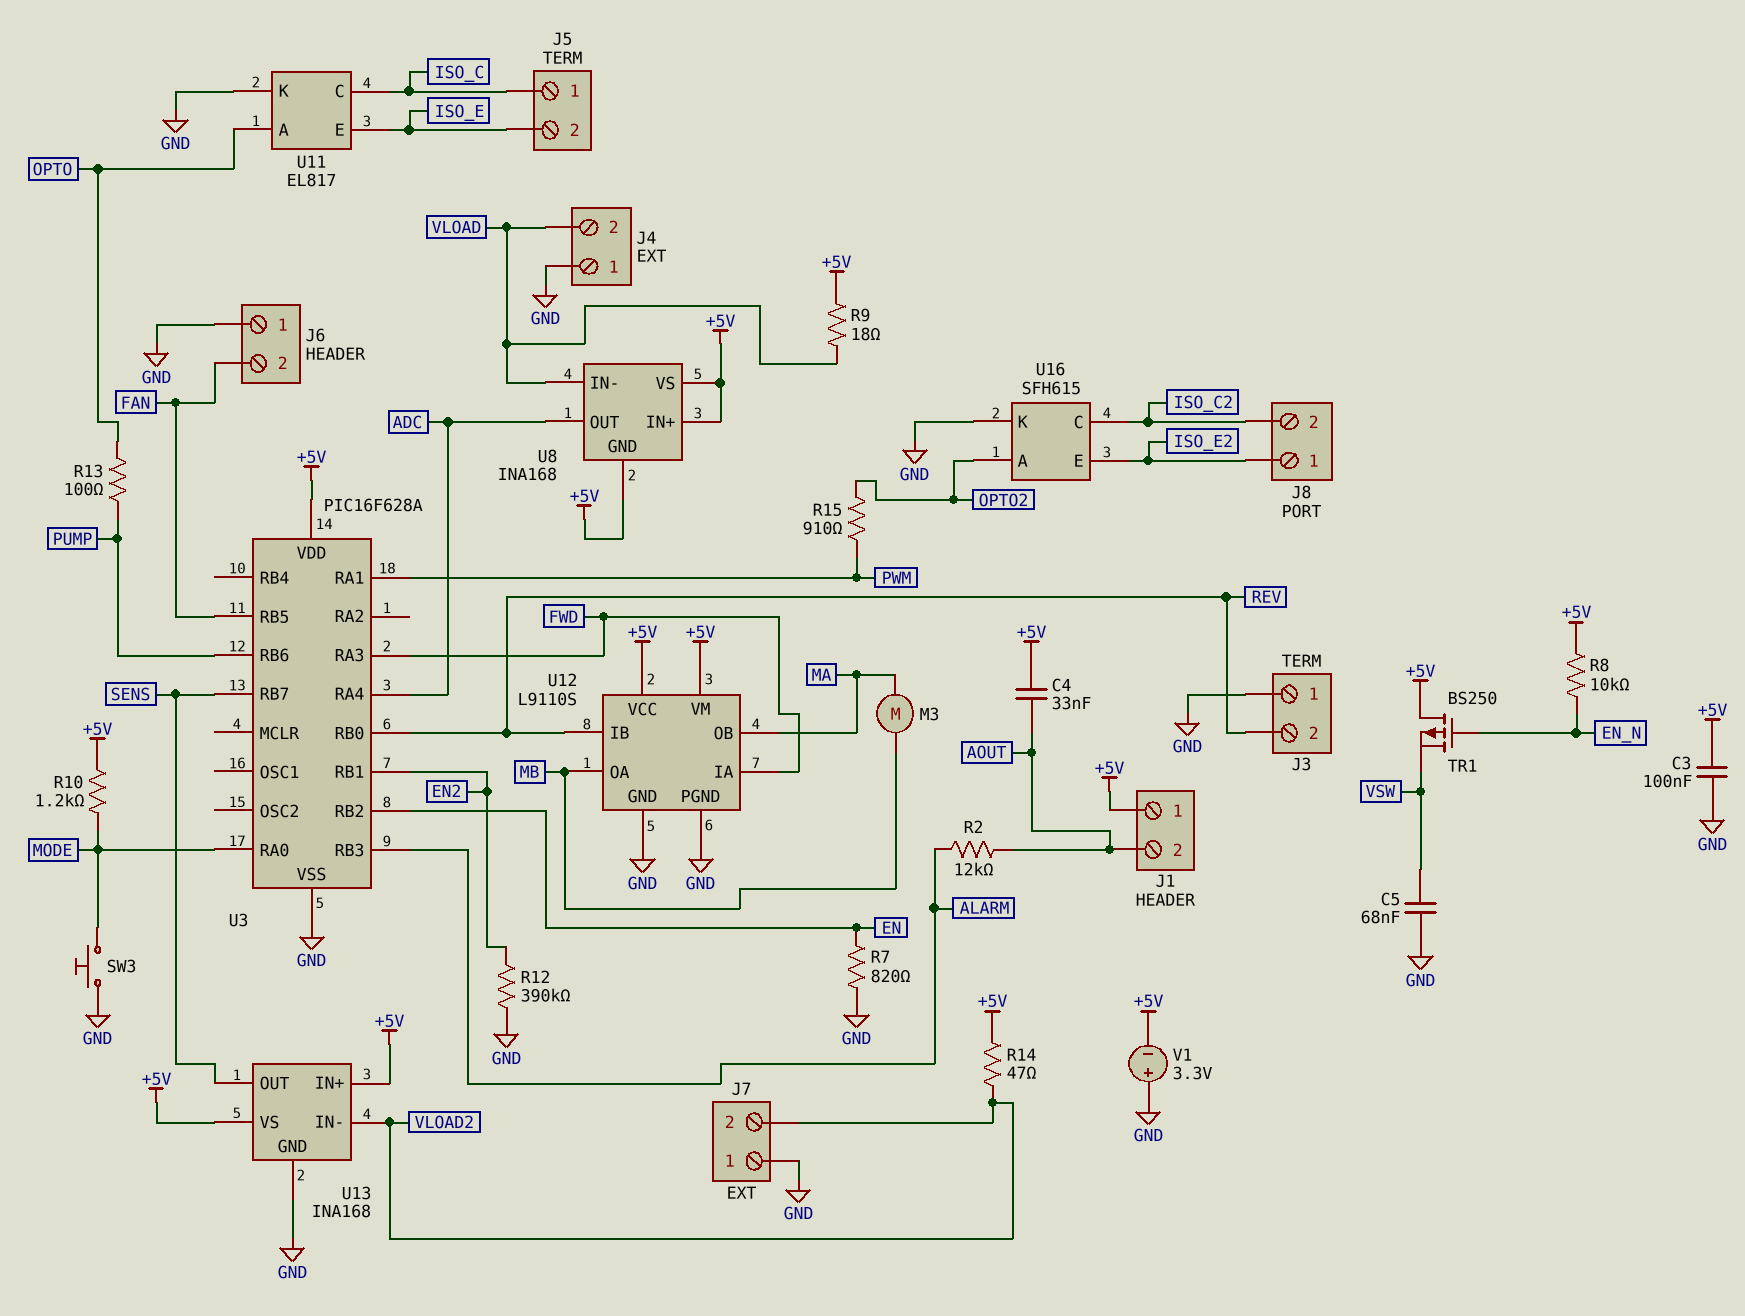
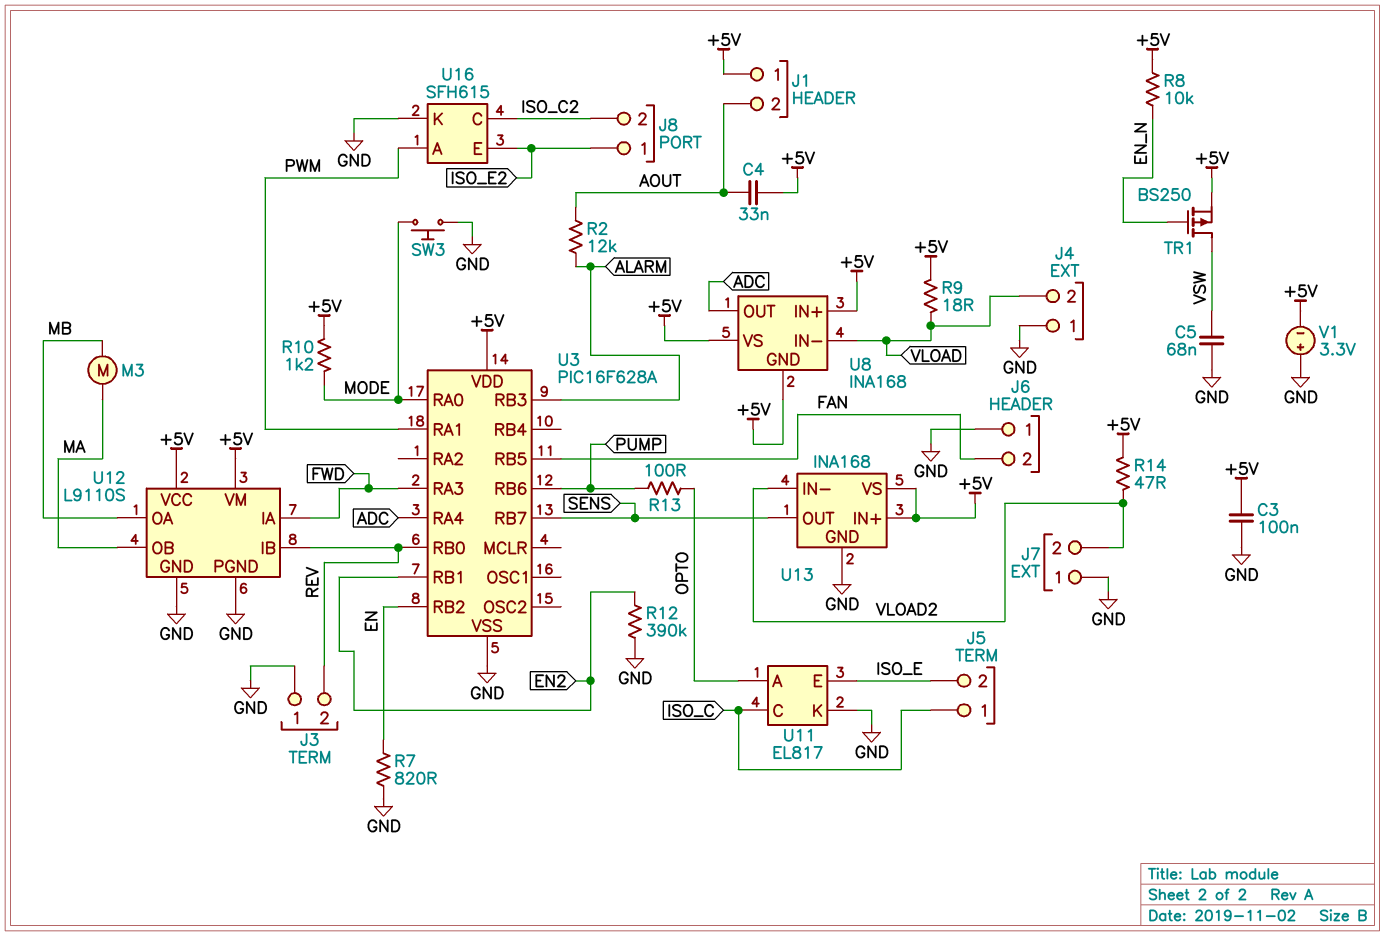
R15: 910 (OPTO2, PWM) -> none
TR1: PMOS BS250 (G EN_N, D +5V, S VSW) -> PMOS BS250 (G EN_N, D VSW, S +5V)
U16 pin A: OPTO2 -> PWM

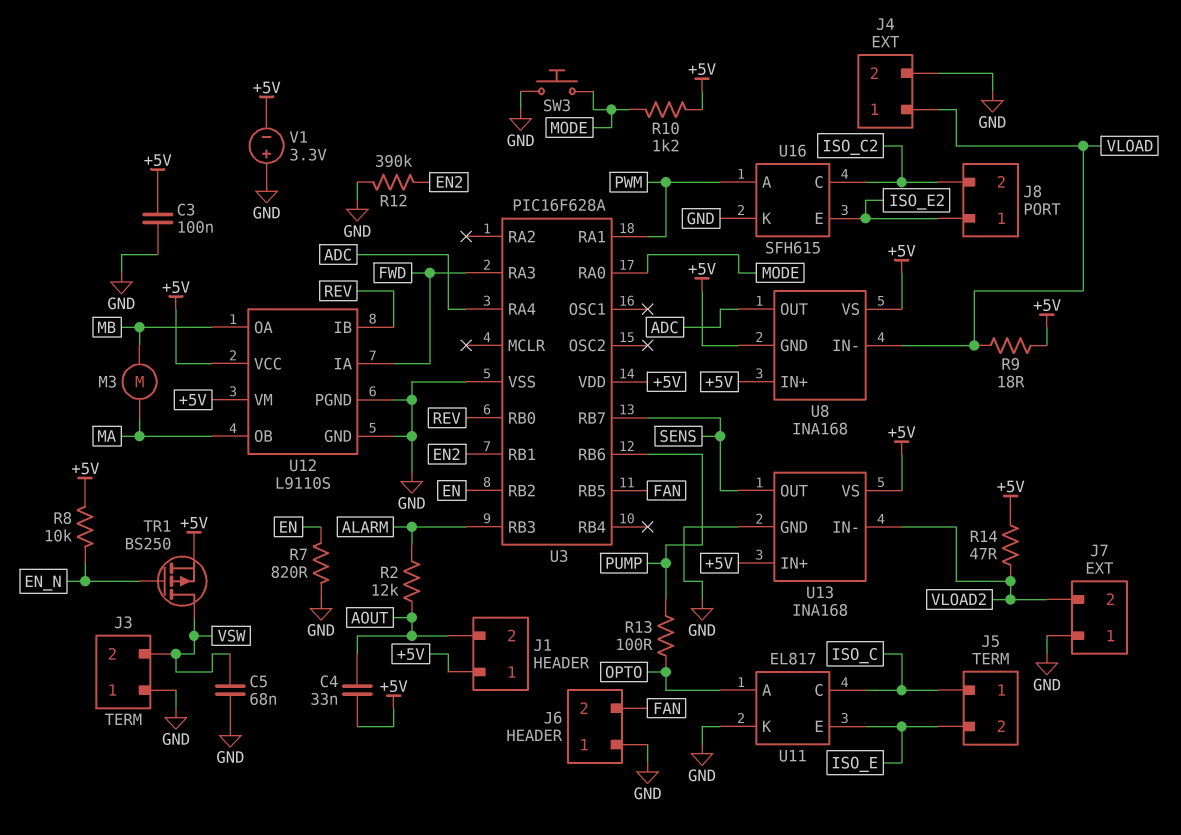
J3 pin 2: REV -> VSW
J4 pin 1: GND -> VLOAD
J4 pin 2: VLOAD -> GND

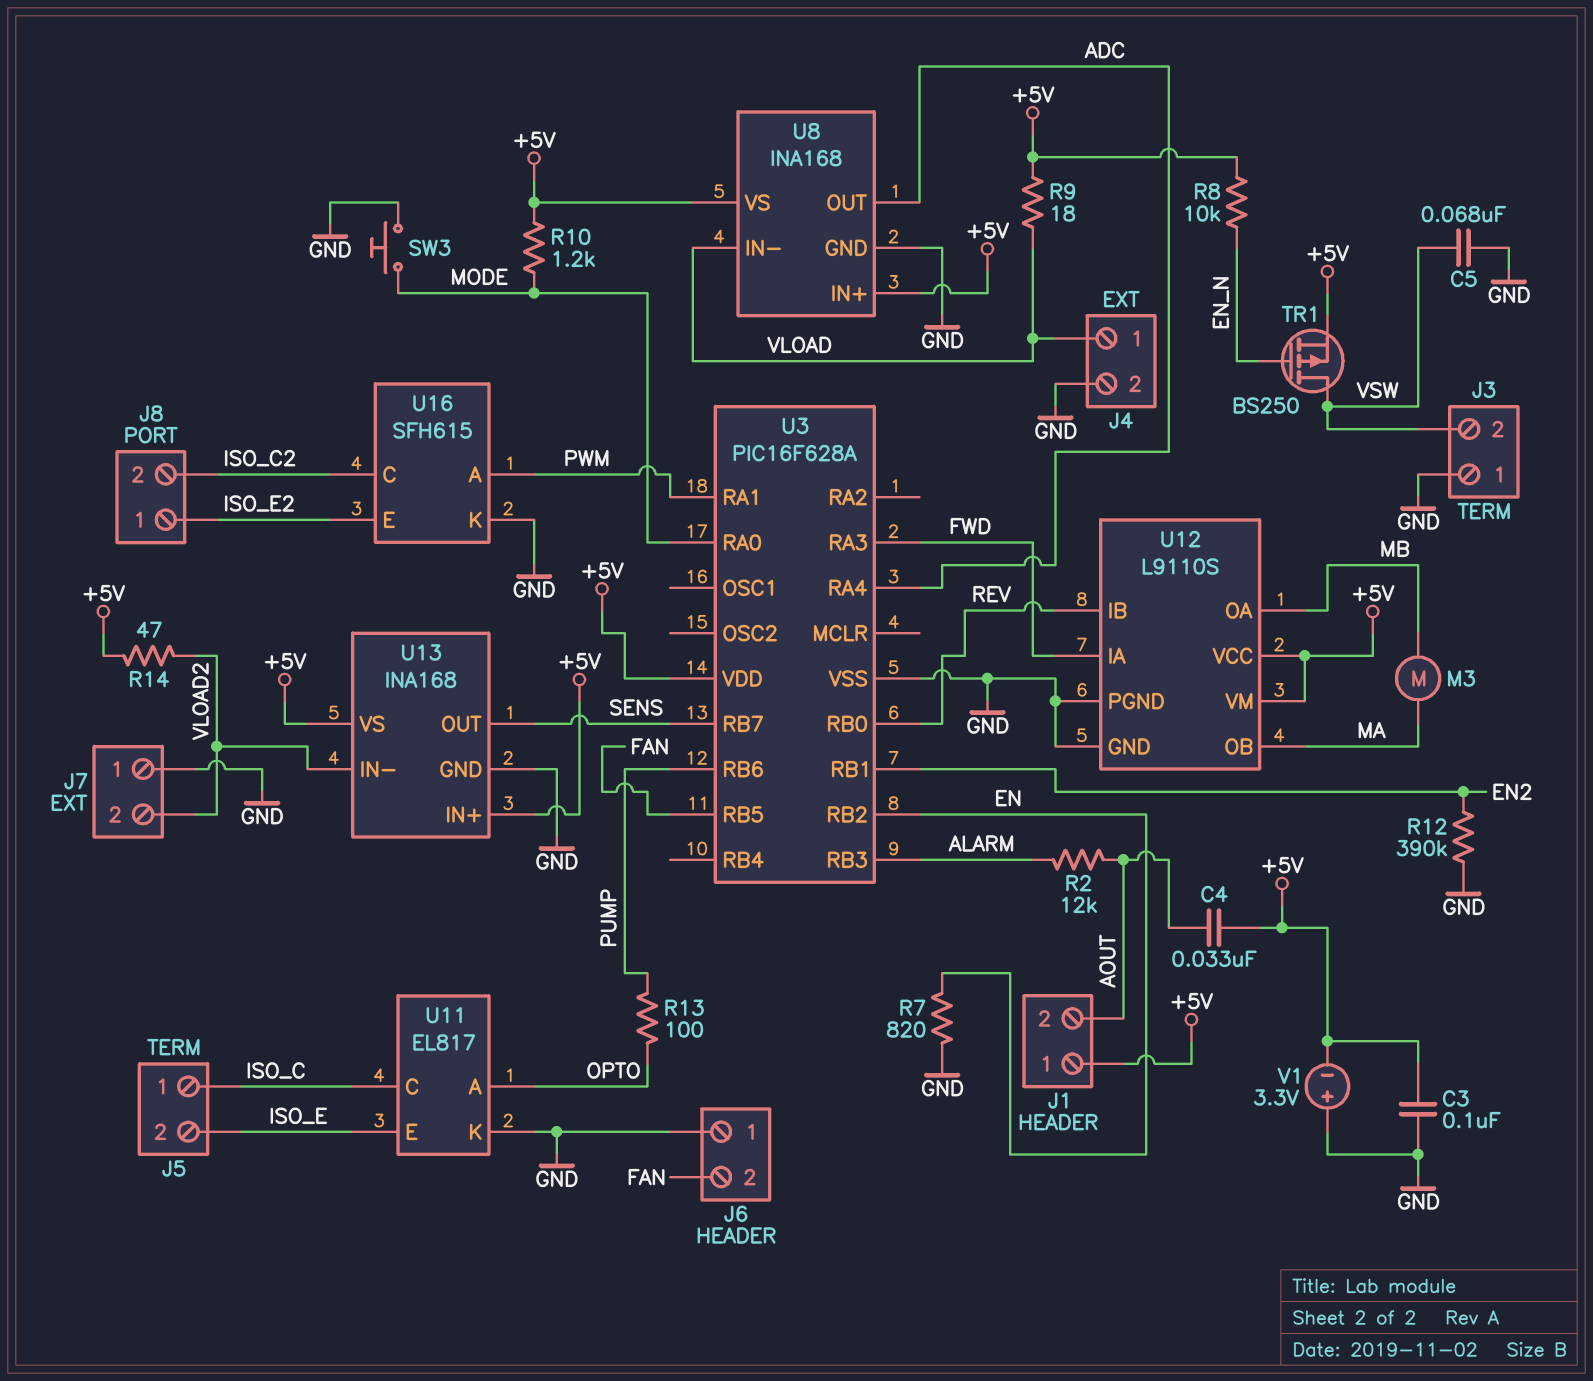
U8 pin GND: +5V -> GND

